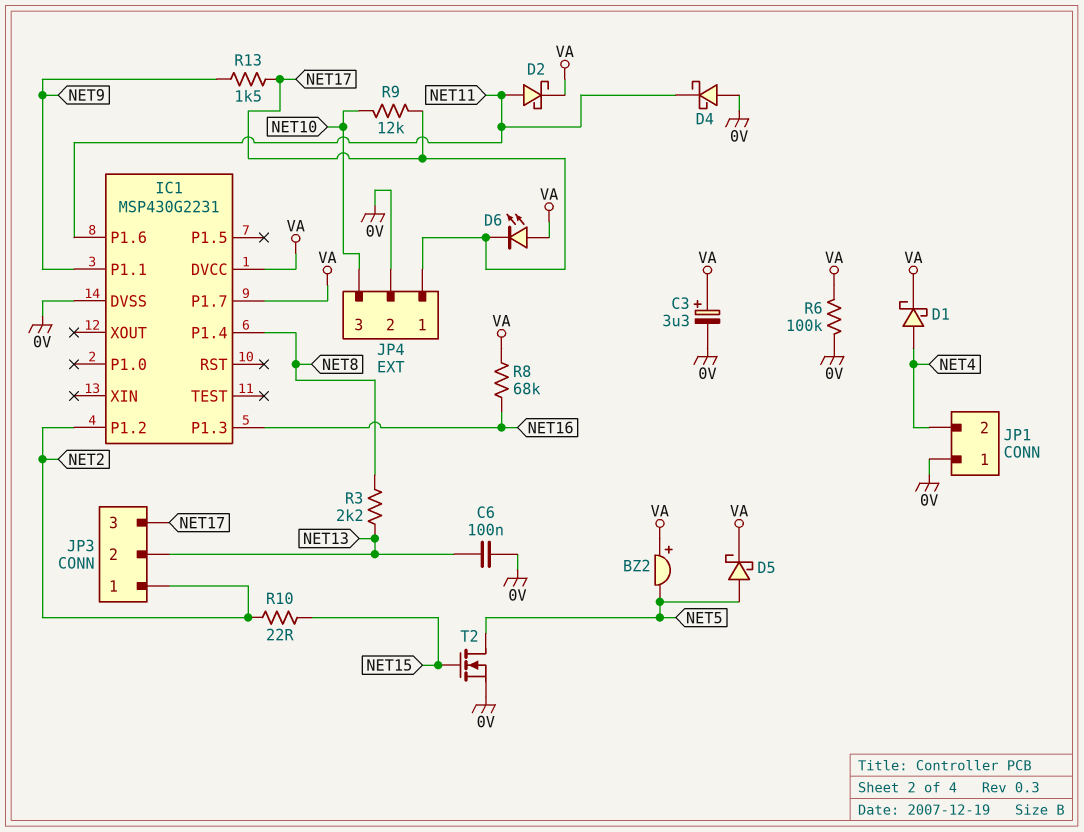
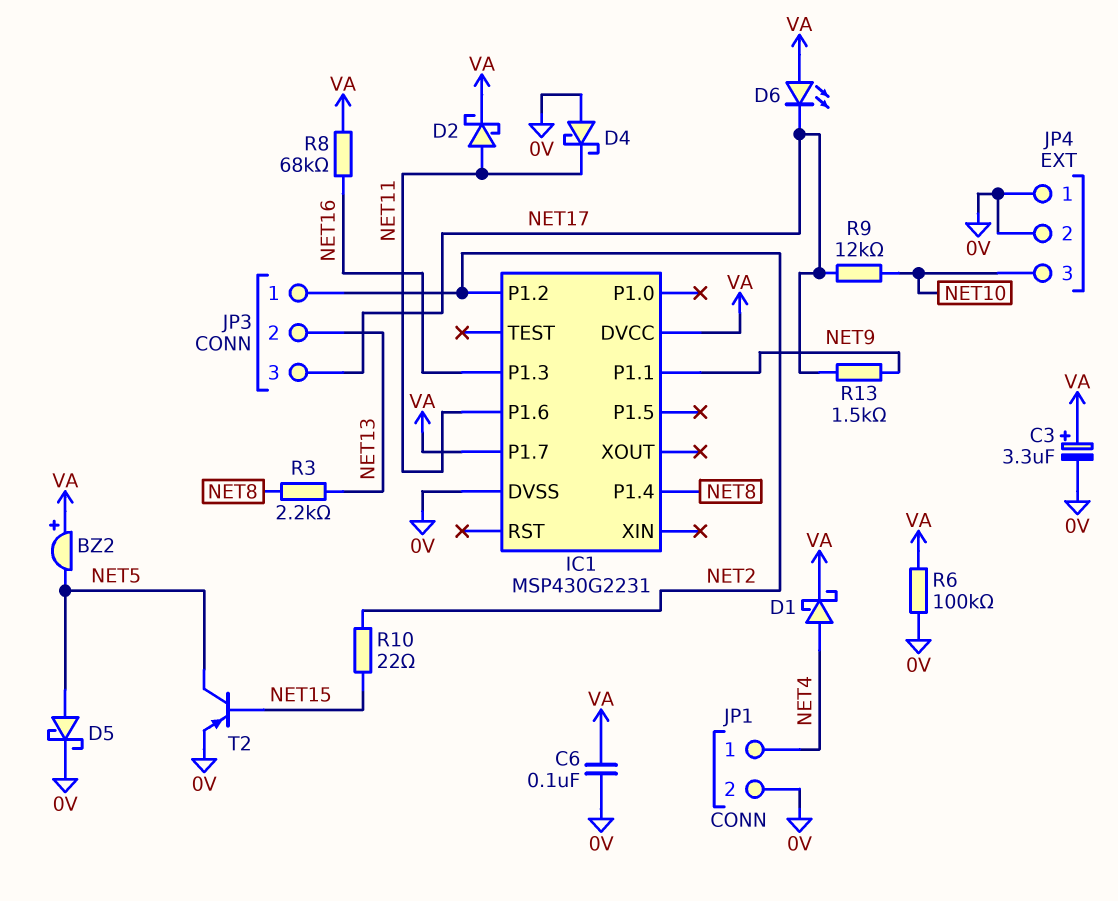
C6: 100nF (0V, NET13) -> 100nF (0V, VA)
D5: schottky (A NET5, K VA) -> schottky (A NET5, K 0V)
JP1 pin 1: 0V -> NET4
JP1 pin 2: NET4 -> 0V
JP4 pin 1: NET17 -> 0V
T2: NMOS (G NET15, D NET5, S 0V) -> PNP (B NET15, C NET5, E 0V)

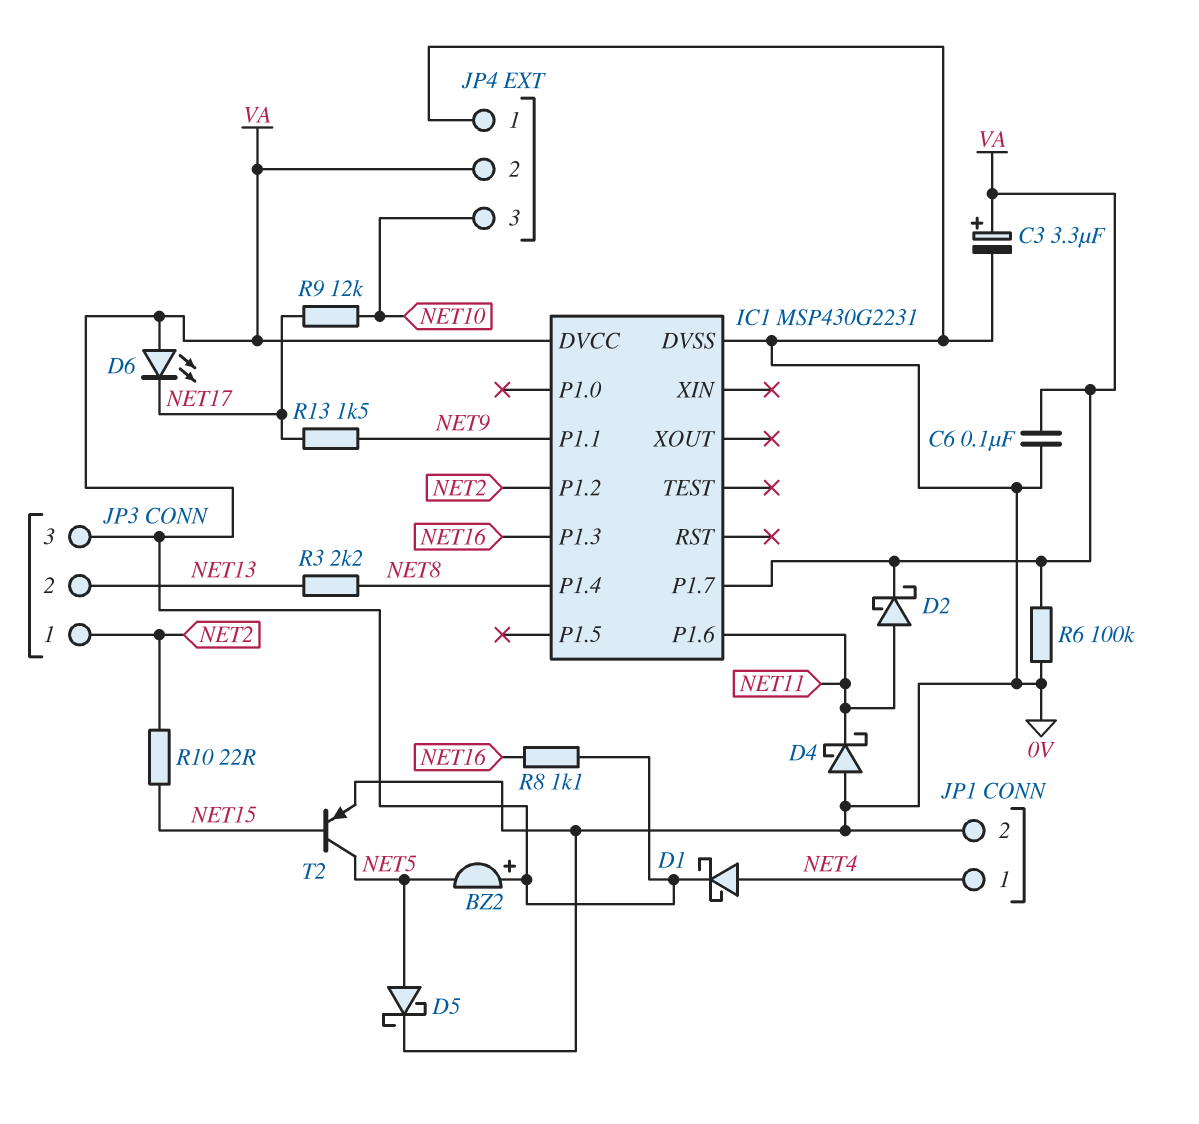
JP3 pin 3: NET17 -> VA
JP4 pin 2: 0V -> VA
R8: 68k (NET16, VA) -> 1.1k (NET16, VA)

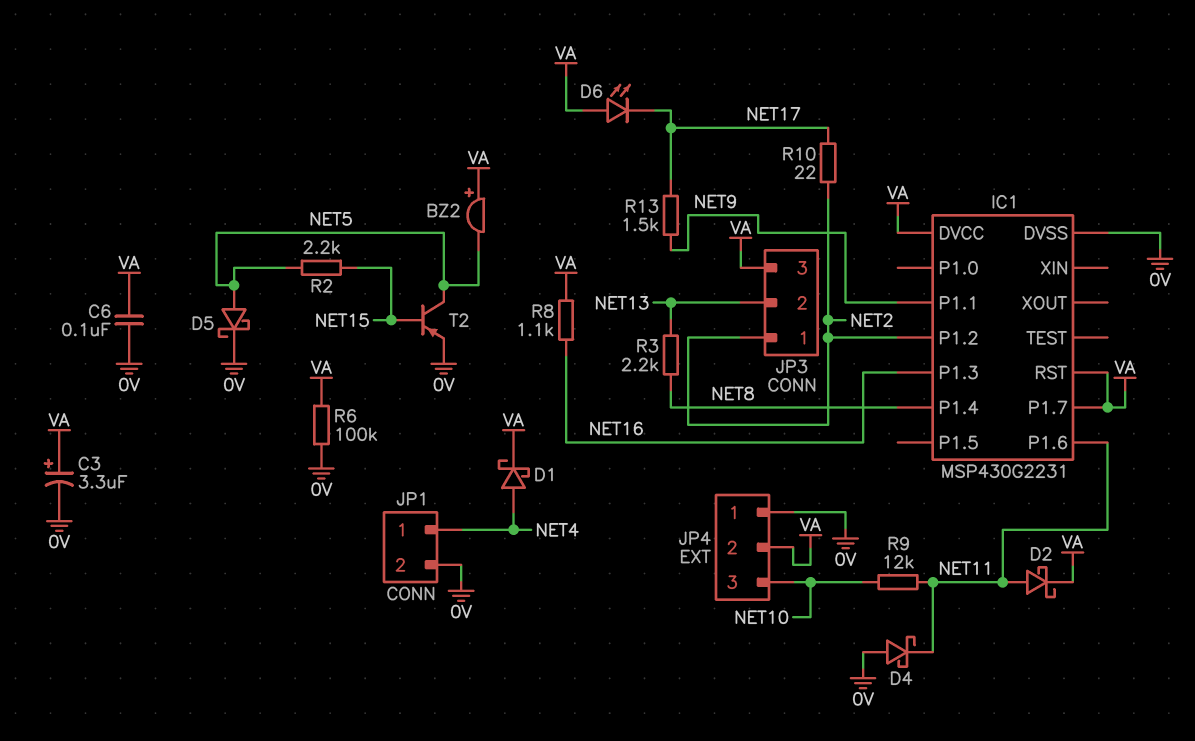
IC1 pin RST: none -> VA
R2: none -> 2.2k (NET5, NET15)
R9: 12k (NET10, NET17) -> 12k (NET10, NET11)
R10: 22 (NET2, NET15) -> 22 (NET2, NET17)

